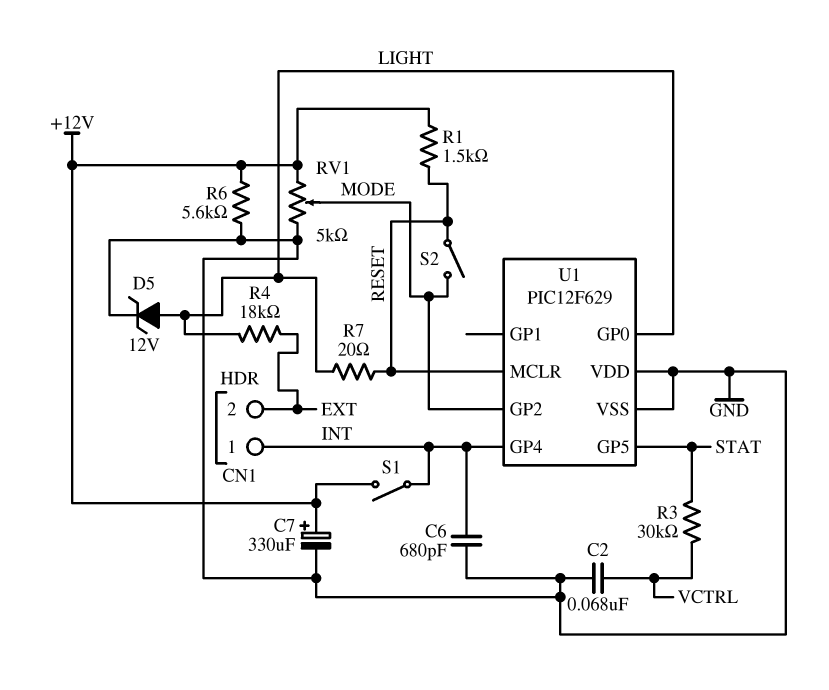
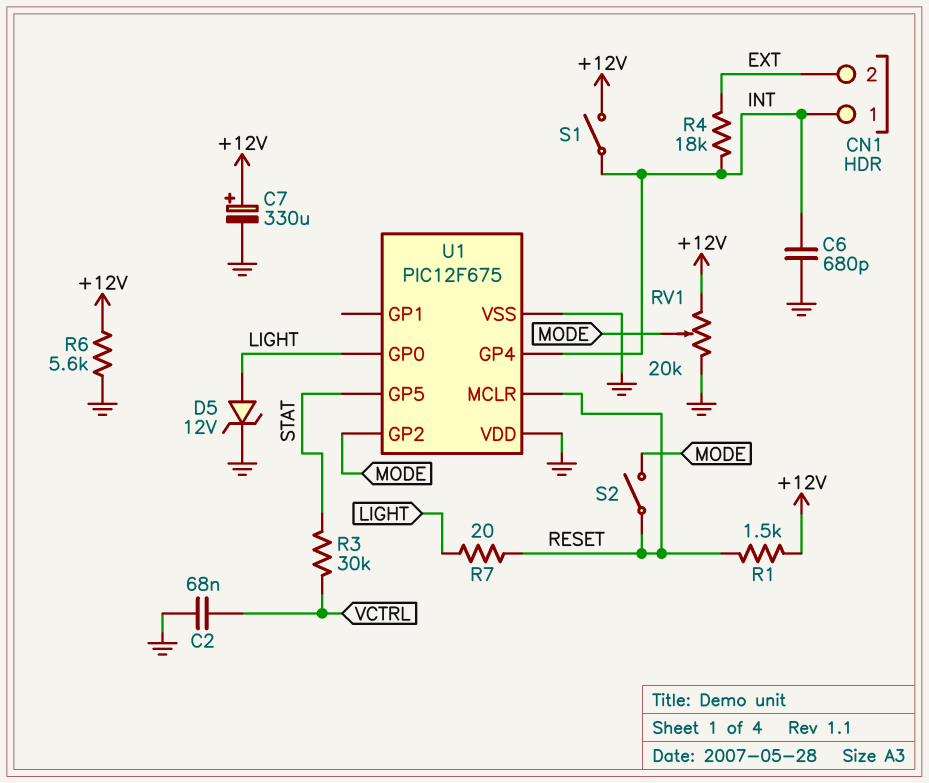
R4: 18k (EXT, LIGHT) -> 18k (EXT, INT)
RV1: 5k (+12V, GND, wiper MODE) -> 20k (+12V, GND, wiper MODE)
U1: PIC12F629 -> PIC12F675

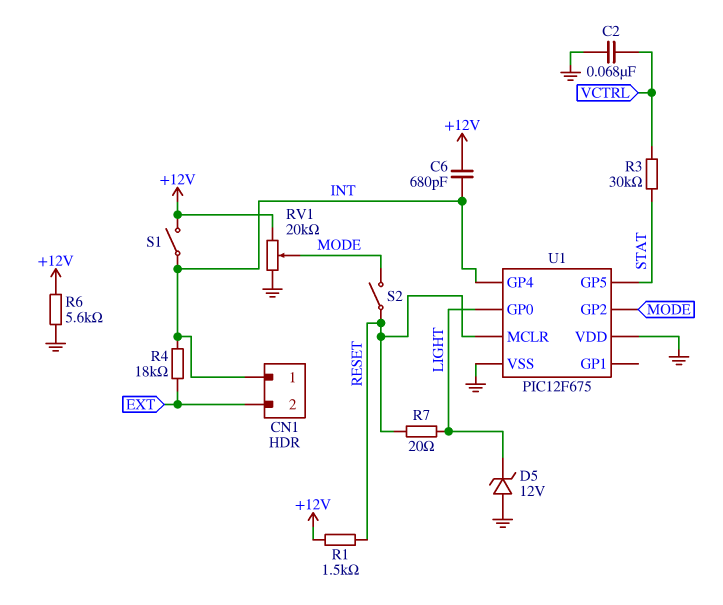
C6: 680pF (GND, INT) -> 680pF (+12V, INT)
C7: 330uF (plus +12V, minus GND) -> none
D5: zener 12V (A LIGHT, K GND) -> zener 12V (A GND, K LIGHT)

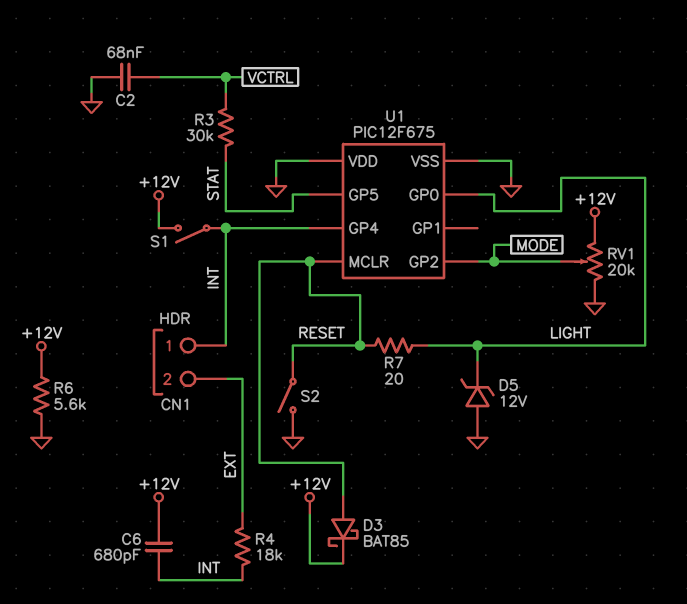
D3: none -> schottky BAT85 (A RESET, K +12V)
R1: 1.5k (+12V, RESET) -> none
S2: switch (MODE, RESET) -> switch (GND, RESET)

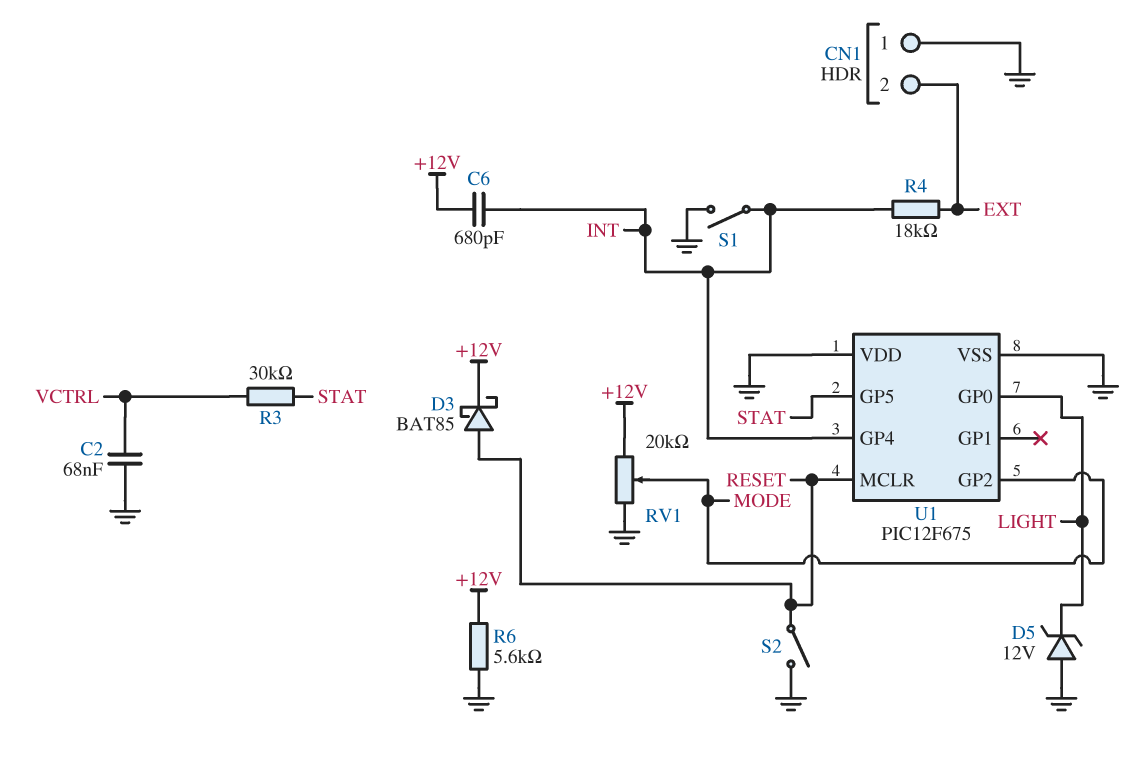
CN1 pin 1: INT -> GND
R7: 20 (LIGHT, RESET) -> none
S1: switch (+12V, INT) -> switch (GND, INT)

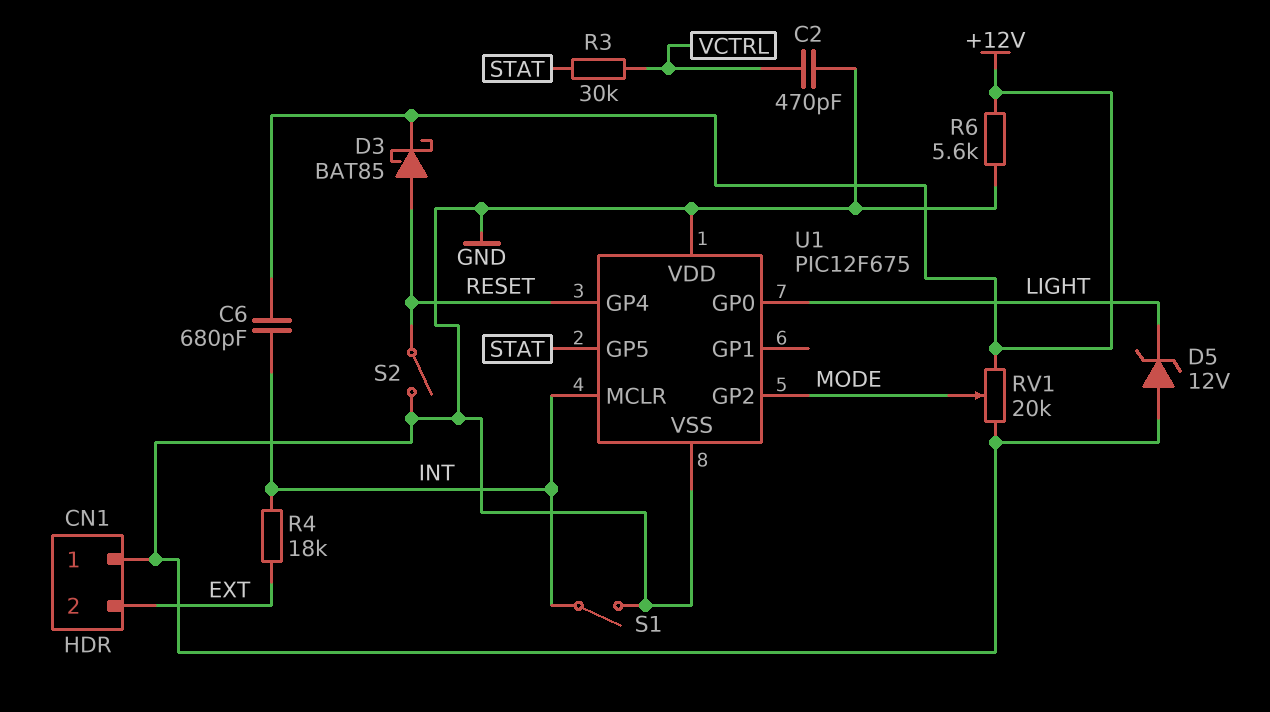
C2: 68nF (GND, VCTRL) -> 470pF (GND, VCTRL)
U1 pin GP4: INT -> RESET
U1 pin MCLR: RESET -> INT

